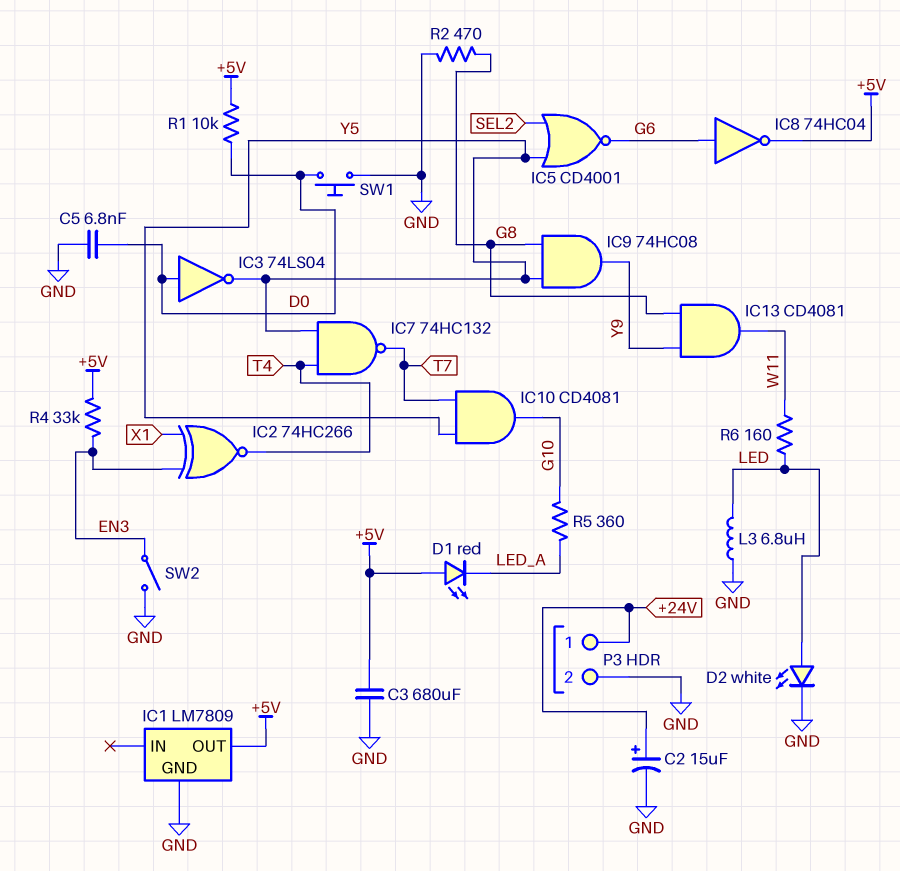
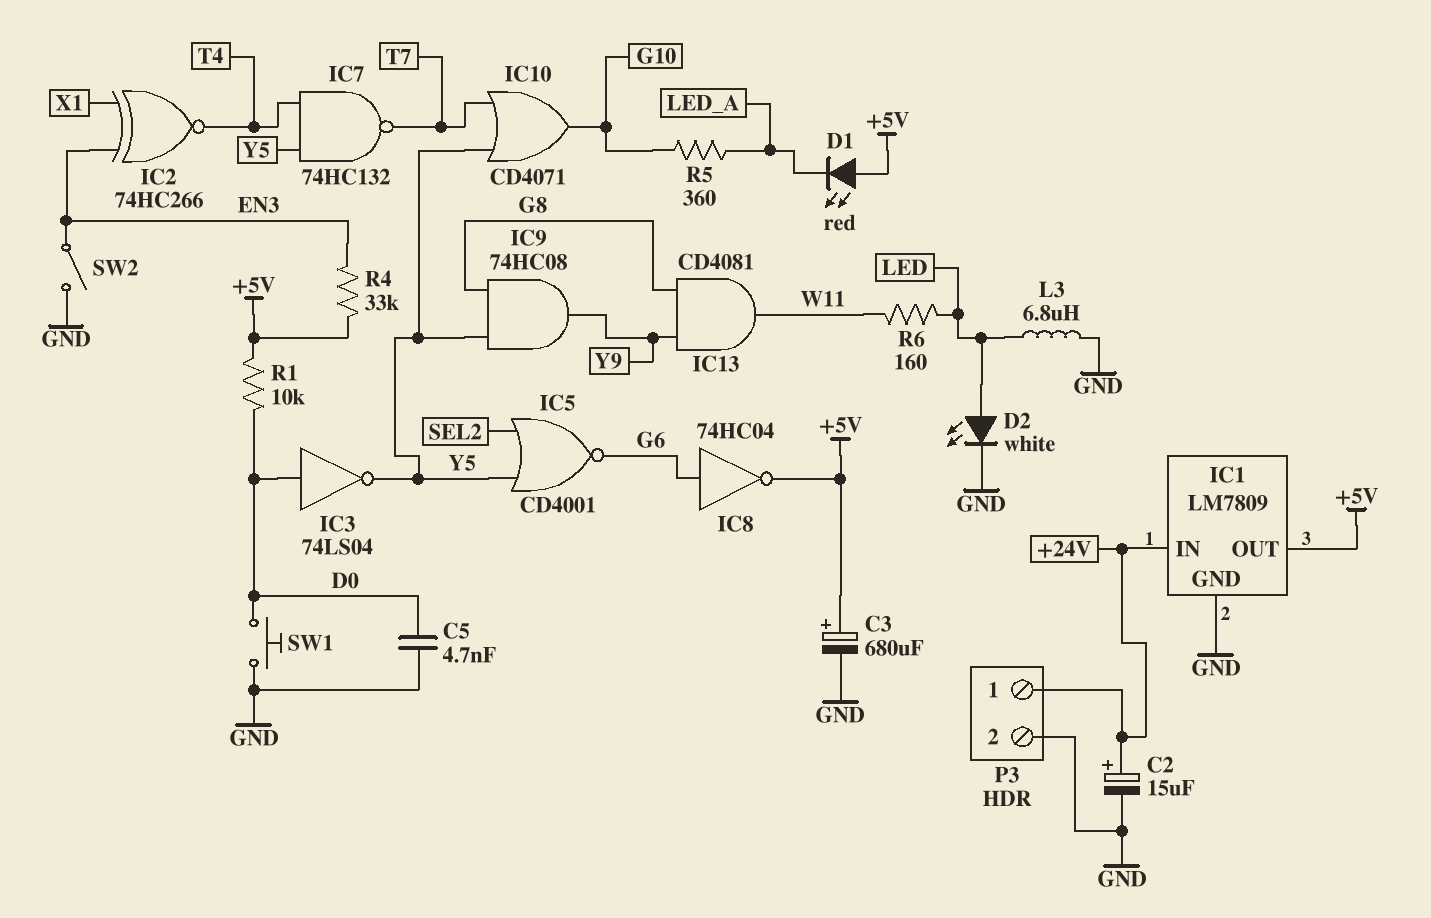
C3: 680uF (+5V, GND) -> 680uF (plus +5V, minus GND)
C5: 6.8nF (D0, GND) -> 4.7nF (D0, GND)
IC1 pin IN: none -> +24V
IC10: AND CD4081 (in T7, in Y5, out G10) -> OR CD4071 (in T7, in Y5, out G10)
R2: 470 (G8, GND) -> none

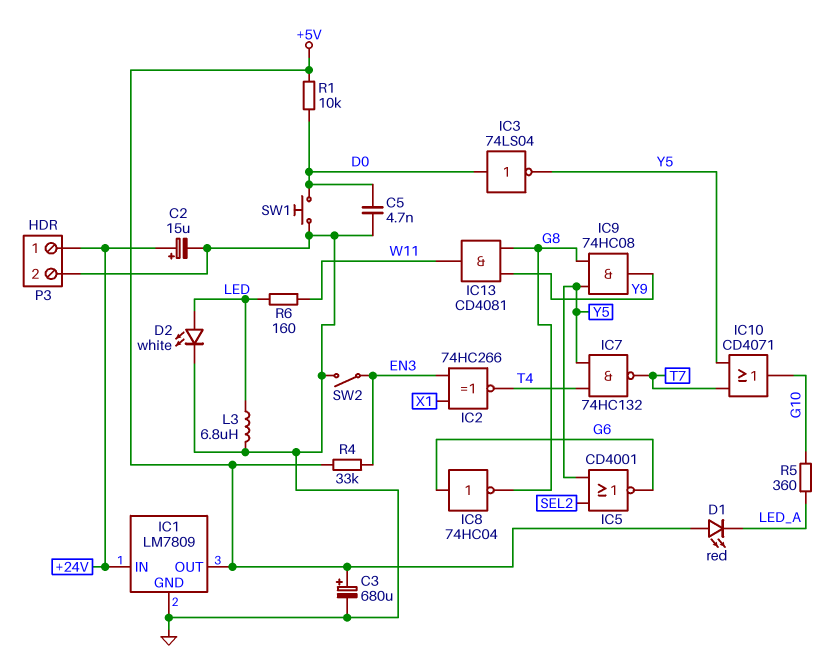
IC8: NOT 74HC04 (in G6, out +5V) -> NOT 74HC04 (in G6, out G8)

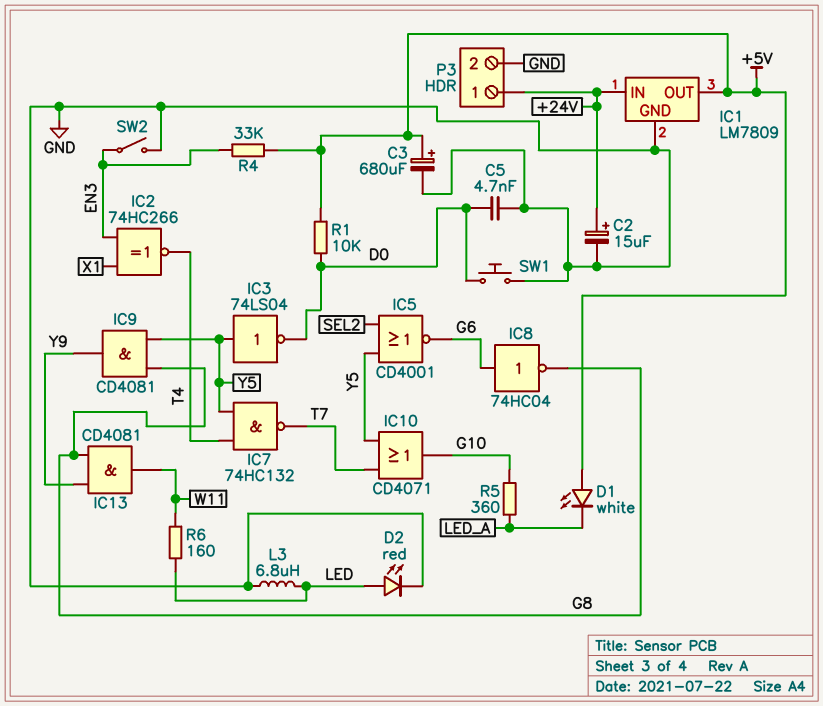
D1: LED red (A +5V, K LED_A) -> LED white (A +5V, K LED_A)
D2: LED white (A LED, K GND) -> LED red (A LED, K GND)
IC3: NOT 74LS04 (in D0, out Y5) -> NOT 74LS04 (in Y5, out D0)
IC9: AND 74HC08 (in G8, in Y5, out Y9) -> AND CD4081 (in G8, in Y5, out Y9)

